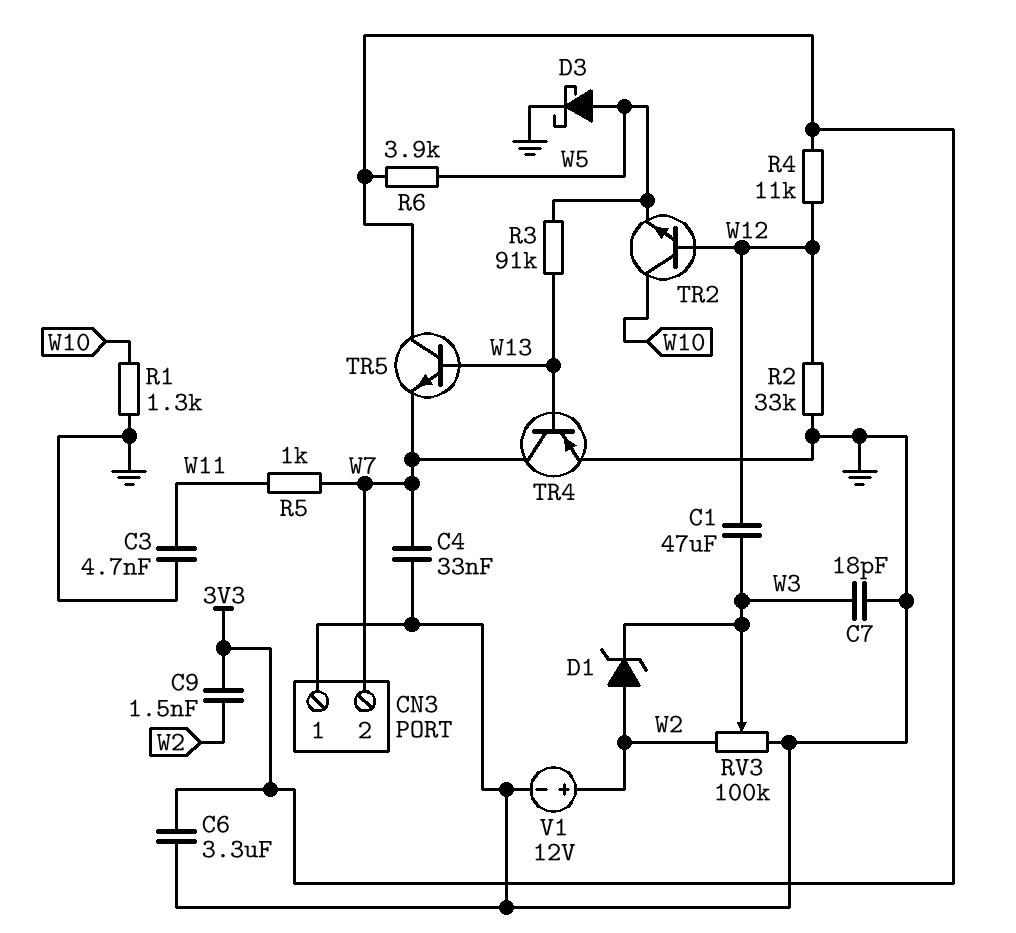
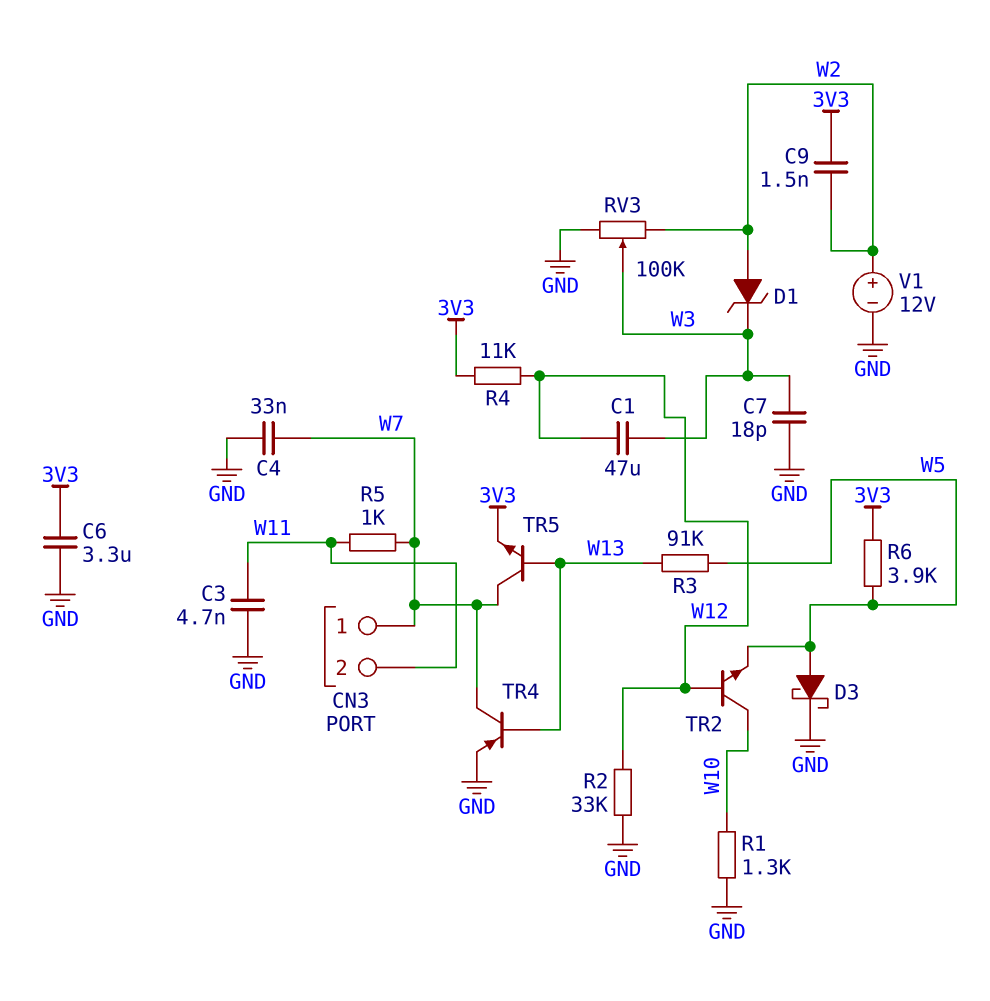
CN3 pin 1: GND -> W7
CN3 pin 2: W7 -> W11
TR5: NPN (B W13, C 3V3, E W7) -> NPN (B W13, C W7, E 3V3)

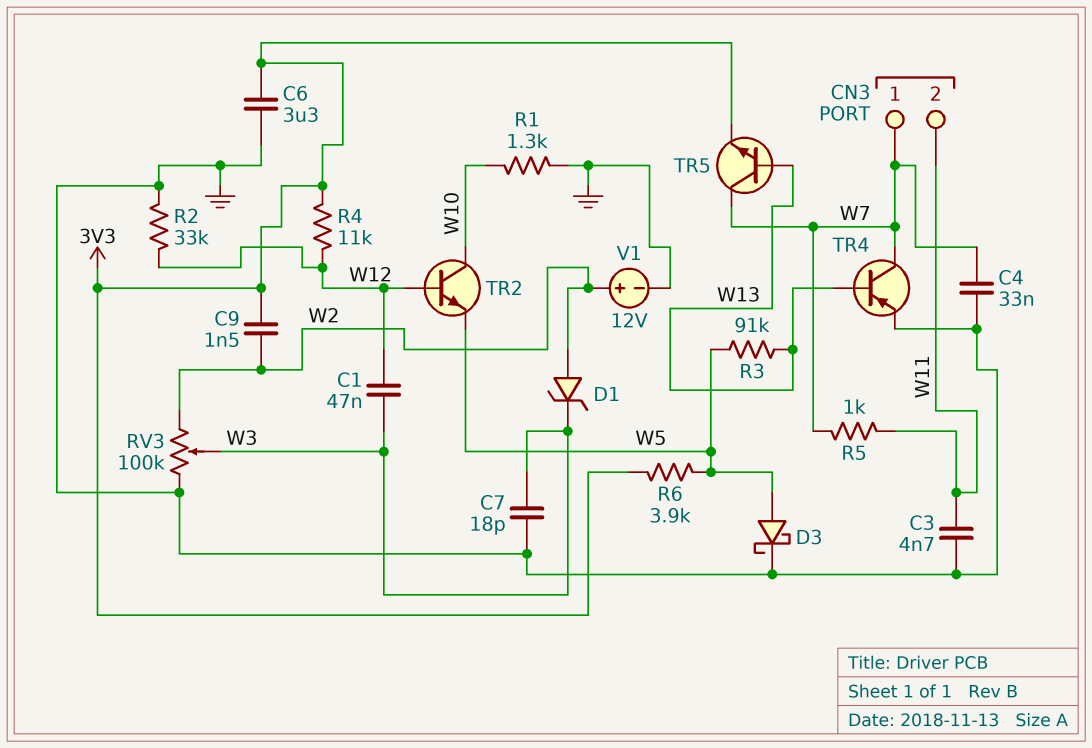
C1: 47uF (W3, W12) -> 47nF (W3, W12)

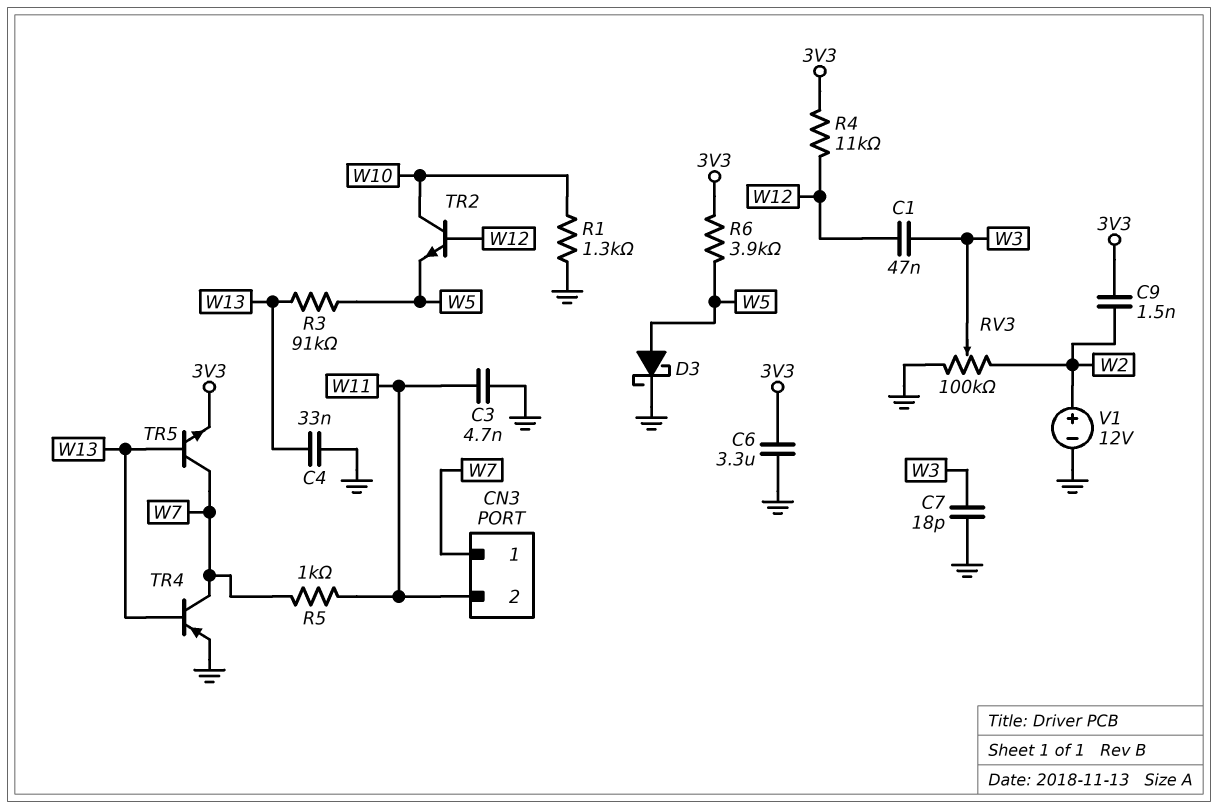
C4: 33nF (GND, W7) -> 33nF (GND, W13)
D1: zener (A W2, K W3) -> none
R2: 33k (GND, W12) -> none

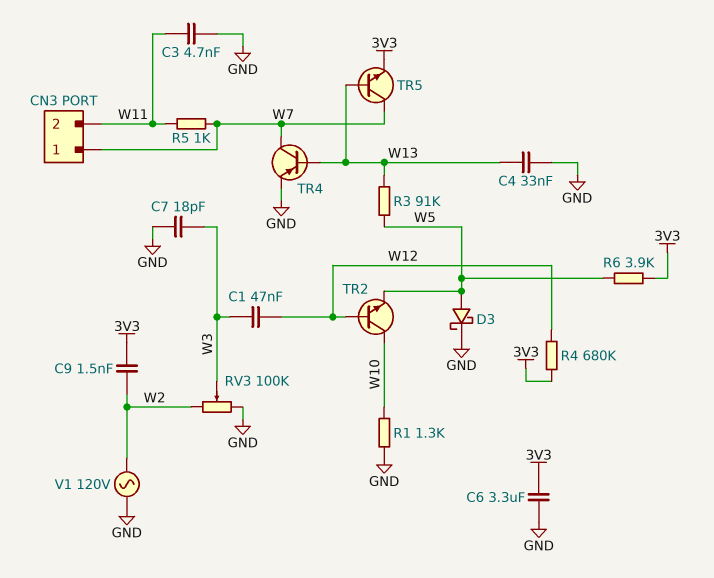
R4: 11k (3V3, W12) -> 680k (3V3, W12)
V1: 12V (plus W2, minus GND) -> AC 120V (GND, W2)

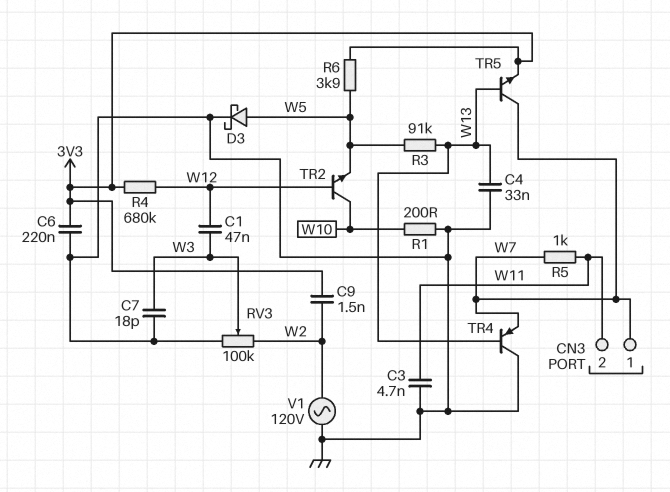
C6: 3.3uF (3V3, GND) -> 220nF (3V3, GND)
R1: 1.3k (GND, W10) -> 200 (GND, W10)
TR4: PNP (B W13, C W7, E GND) -> PNP (B W13, C GND, E W7)

